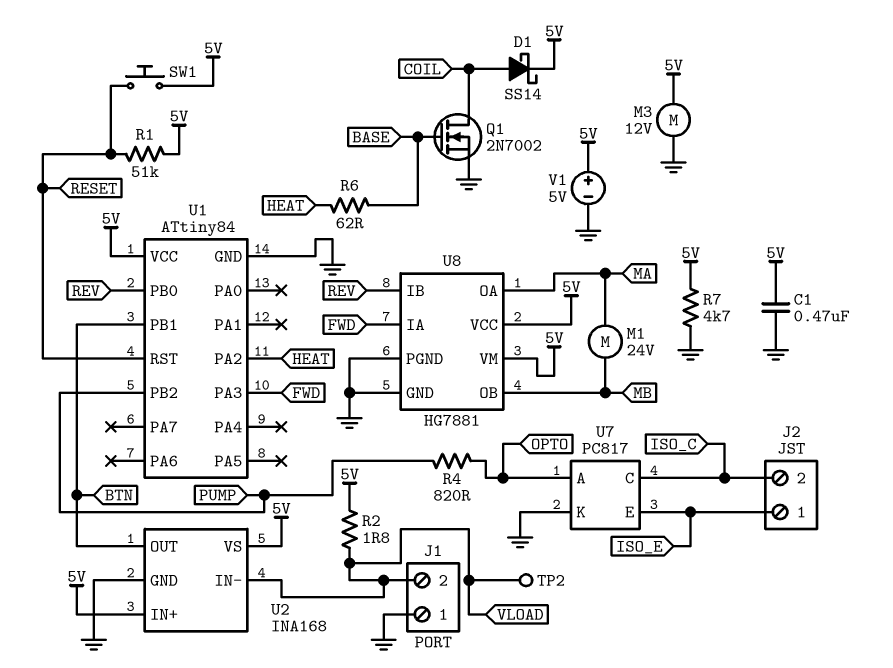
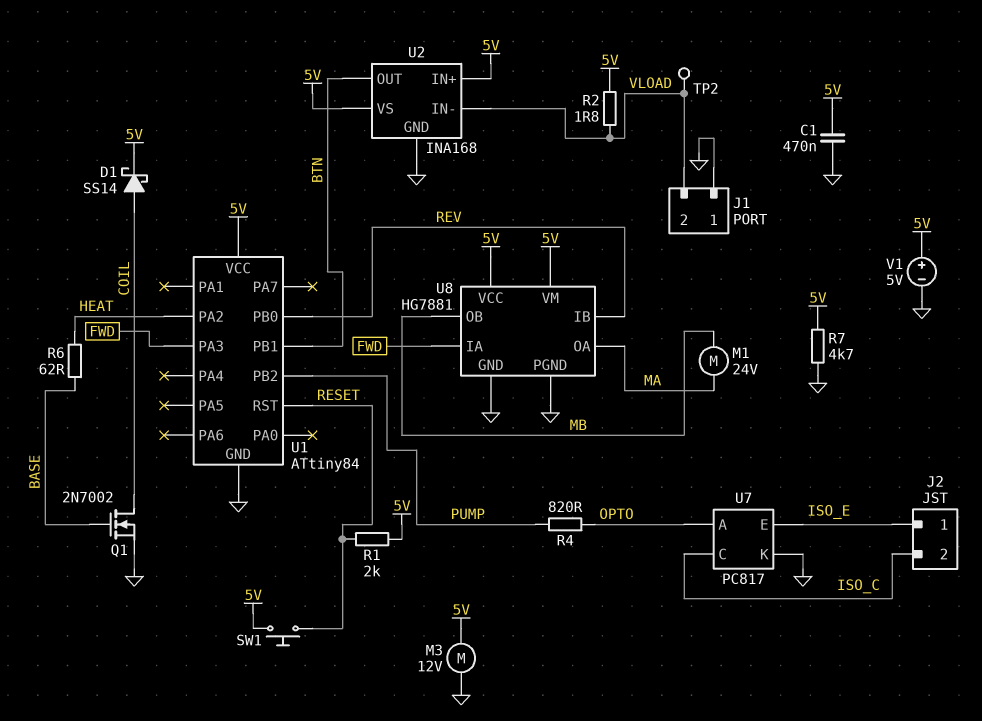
R1: 51k (5V, RESET) -> 2k (5V, RESET)

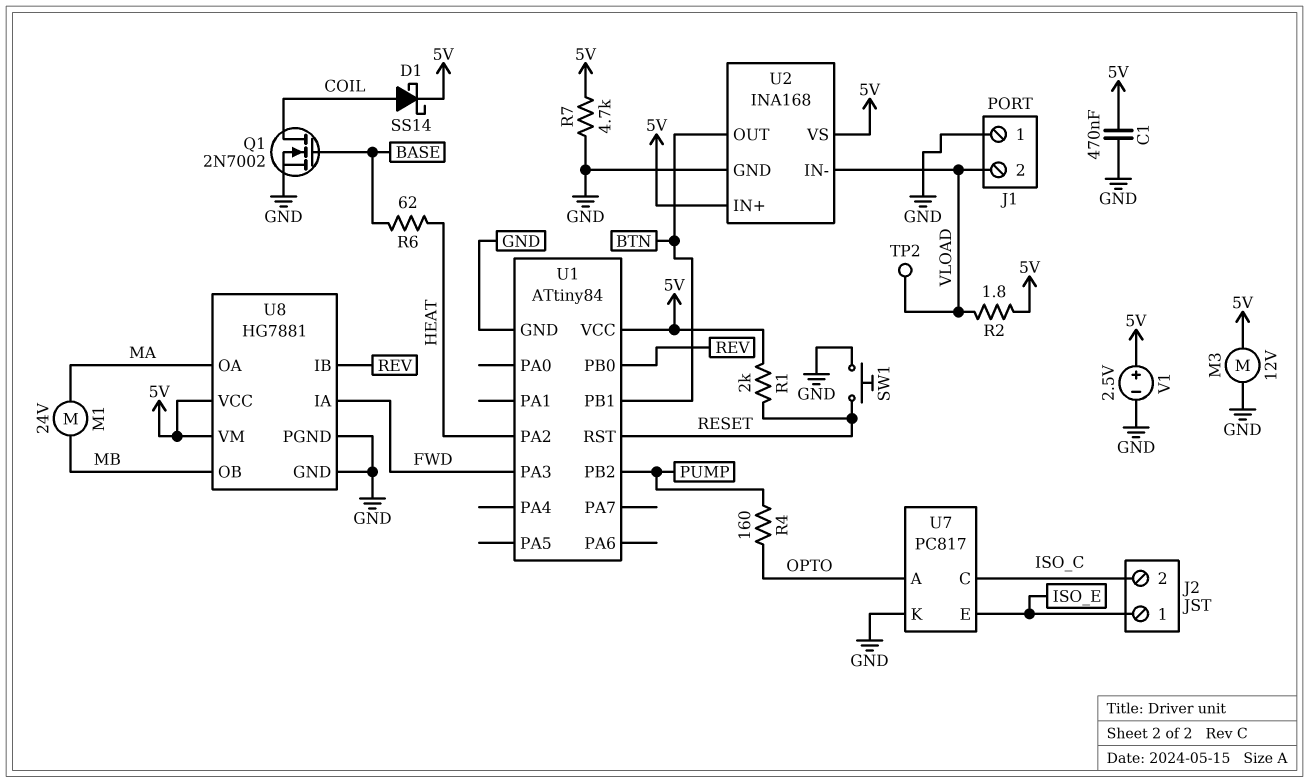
R4: 820 (OPTO, PUMP) -> 160 (OPTO, PUMP)
SW1: button (5V, RESET) -> button (GND, RESET)
V1: 5V (plus 5V, minus GND) -> 2.5V (plus 5V, minus GND)

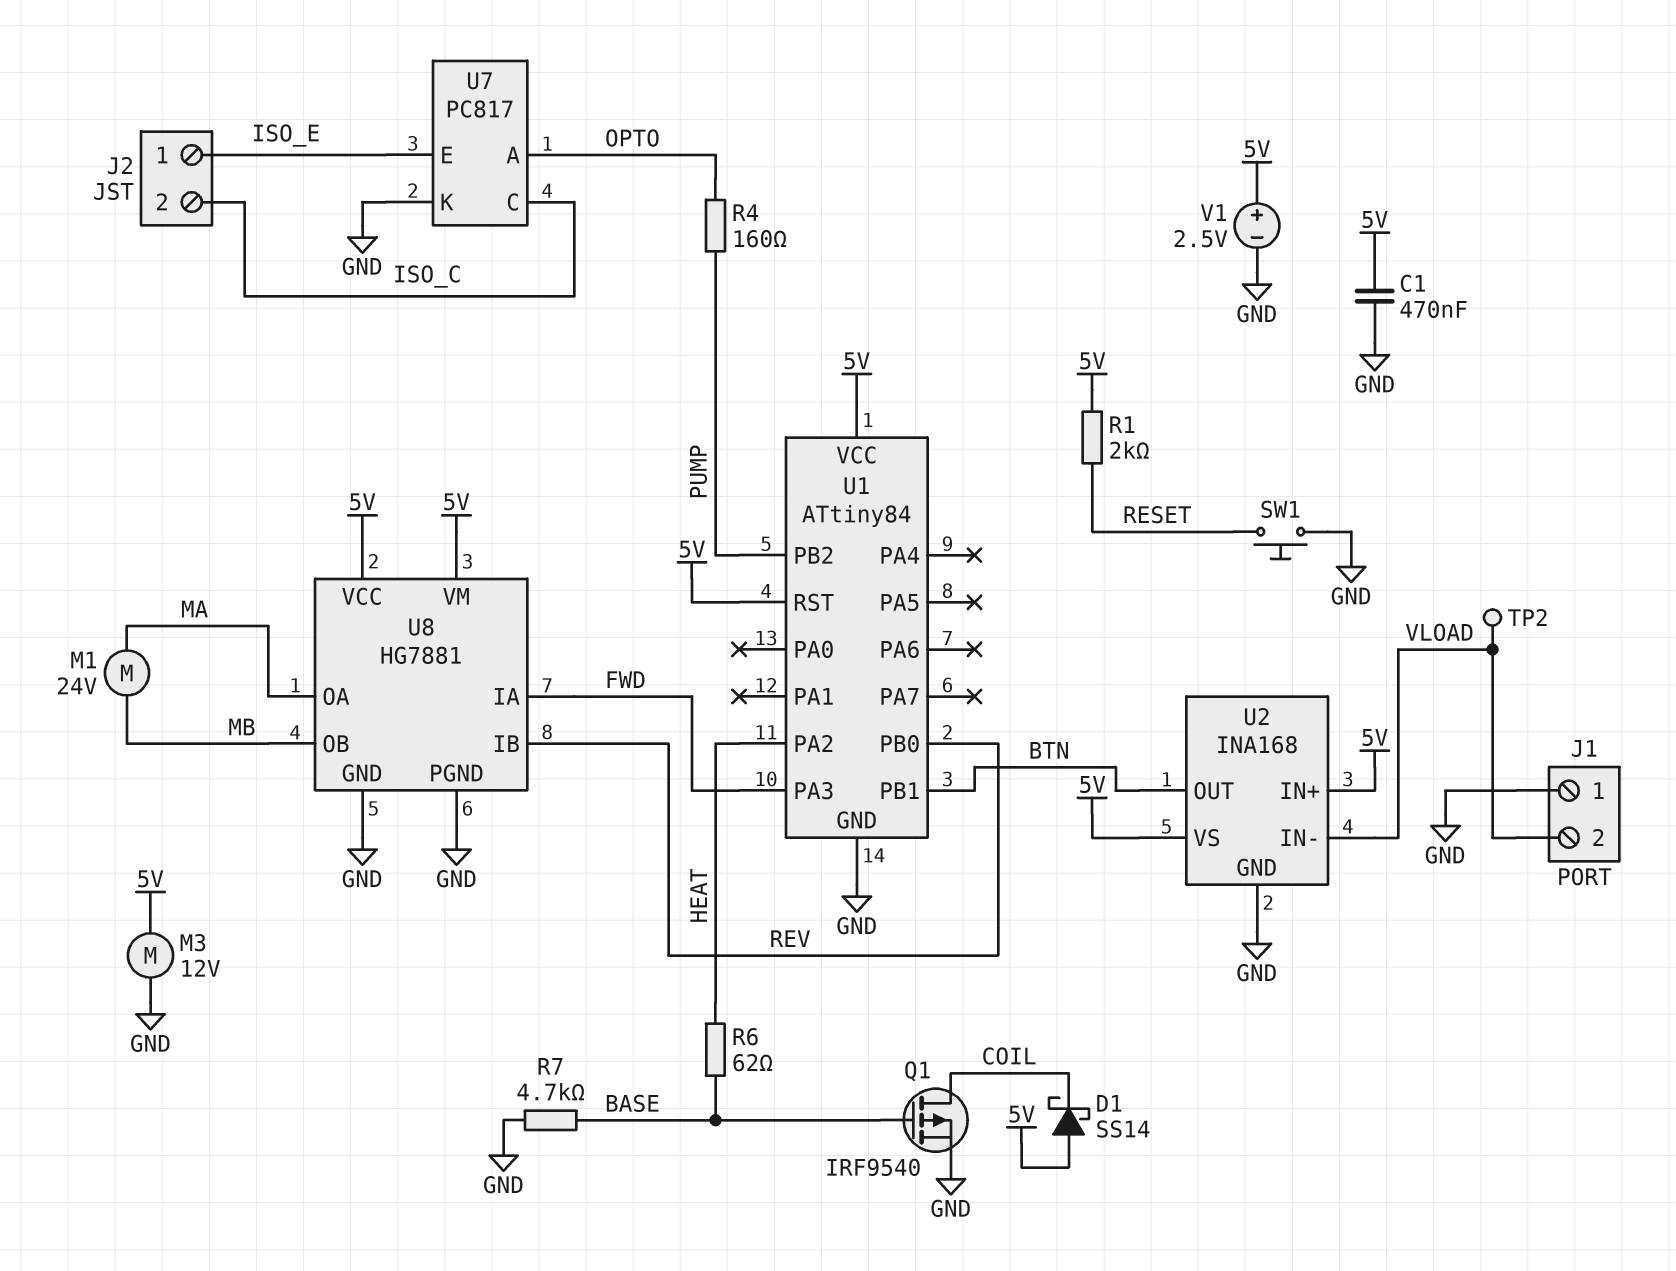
D1: schottky SS14 (A COIL, K 5V) -> schottky SS14 (A 5V, K COIL)
Q1: NMOS 2N7002 (G BASE, D COIL, S GND) -> PMOS IRF9540 (G BASE, D COIL, S GND)
R2: 1.8 (5V, VLOAD) -> none
R7: 4.7k (5V, GND) -> 4.7k (BASE, GND)
U1 pin RST: RESET -> 5V

